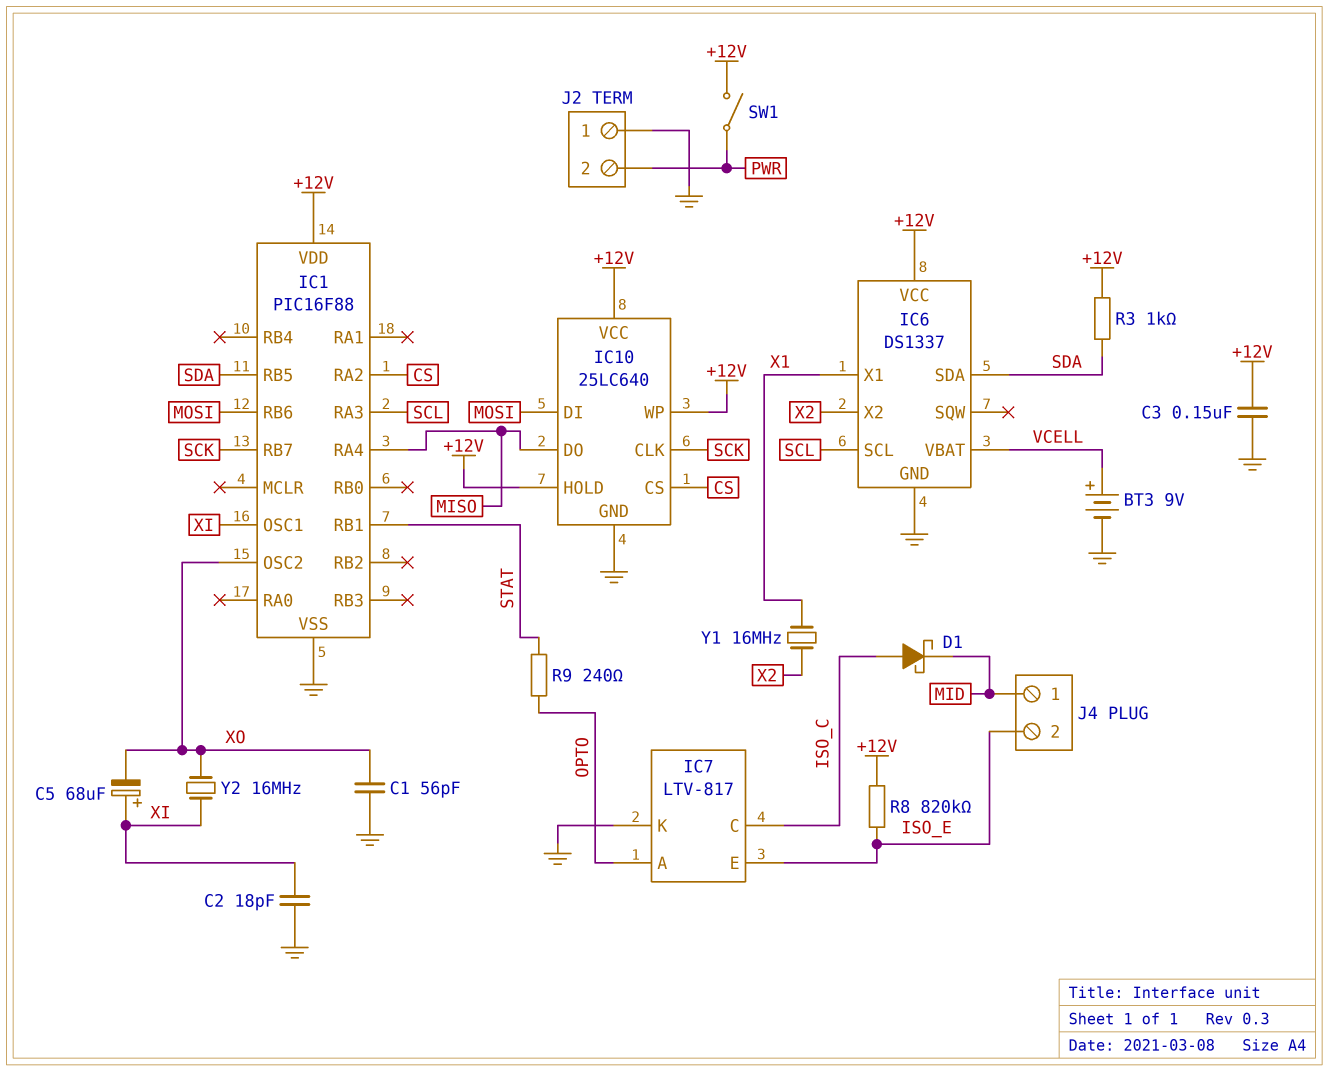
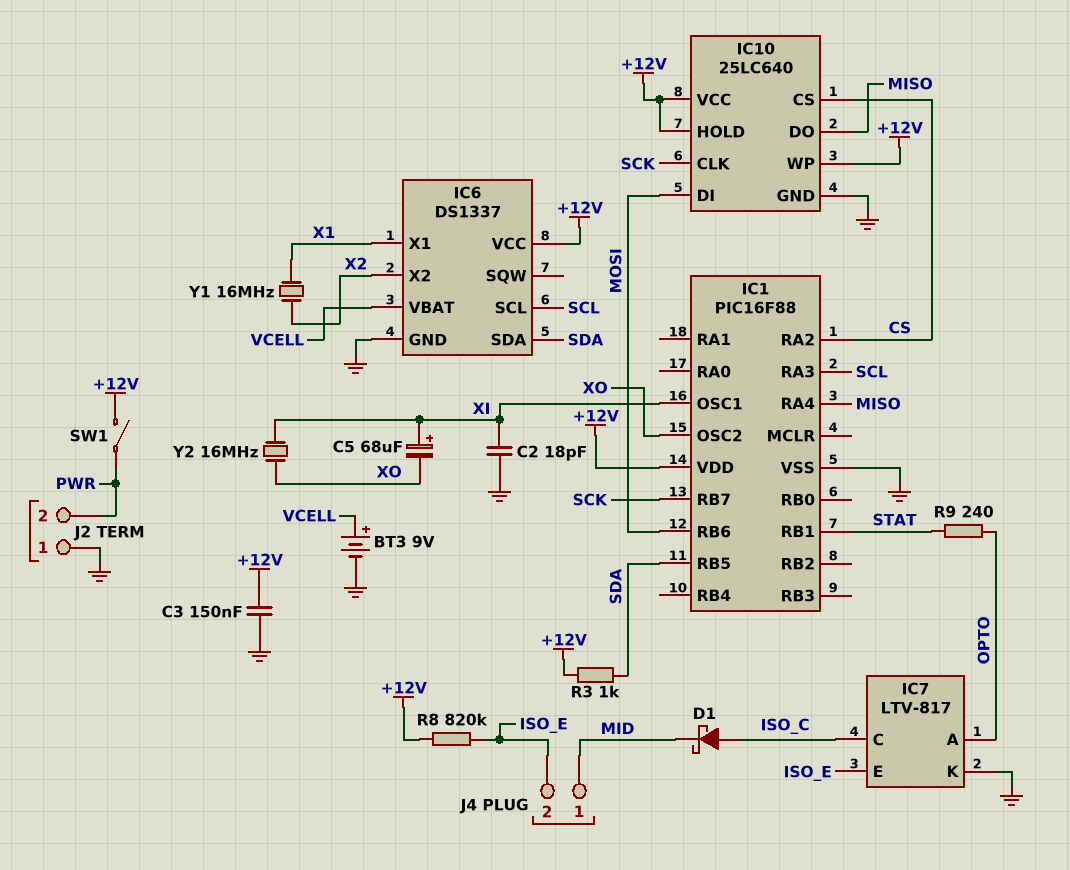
C1: 56pF (GND, XO) -> none

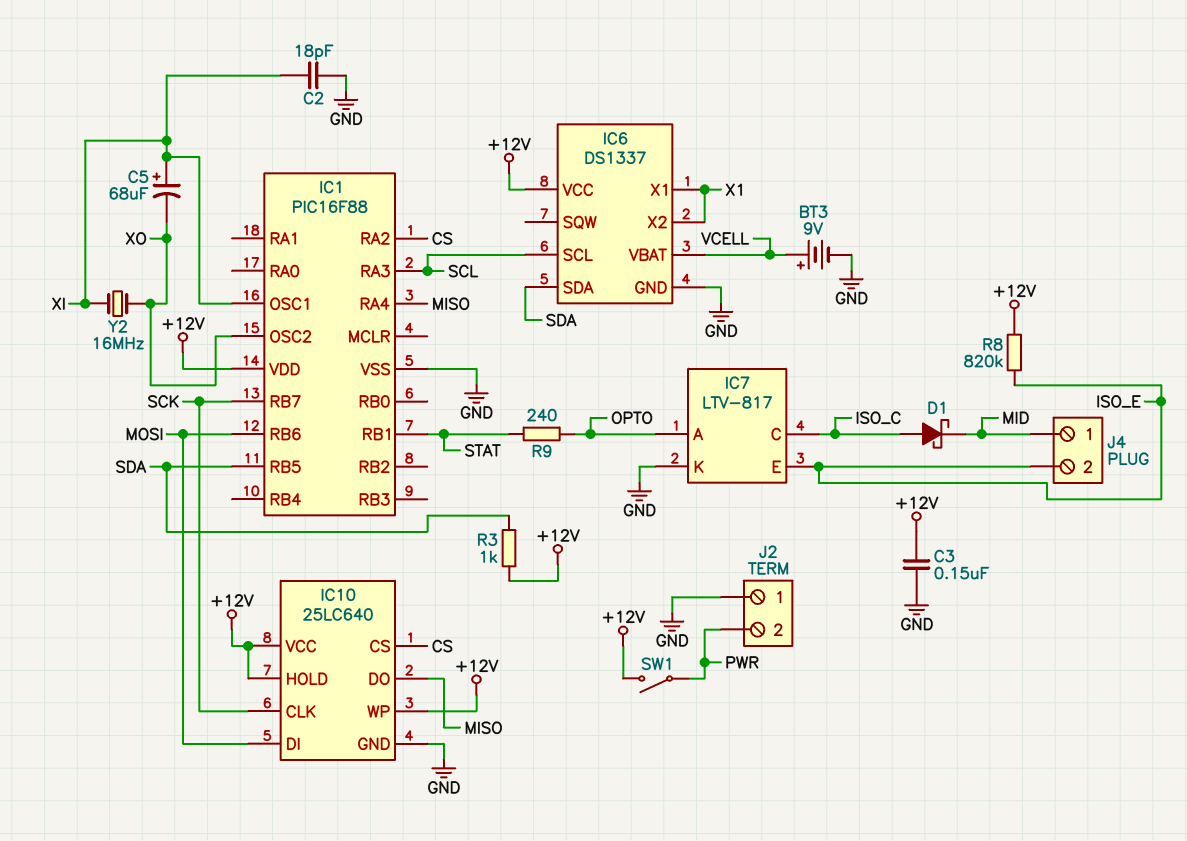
IC6 pin X2: X2 -> X1
Y1: 16MHz (X1, X2) -> none

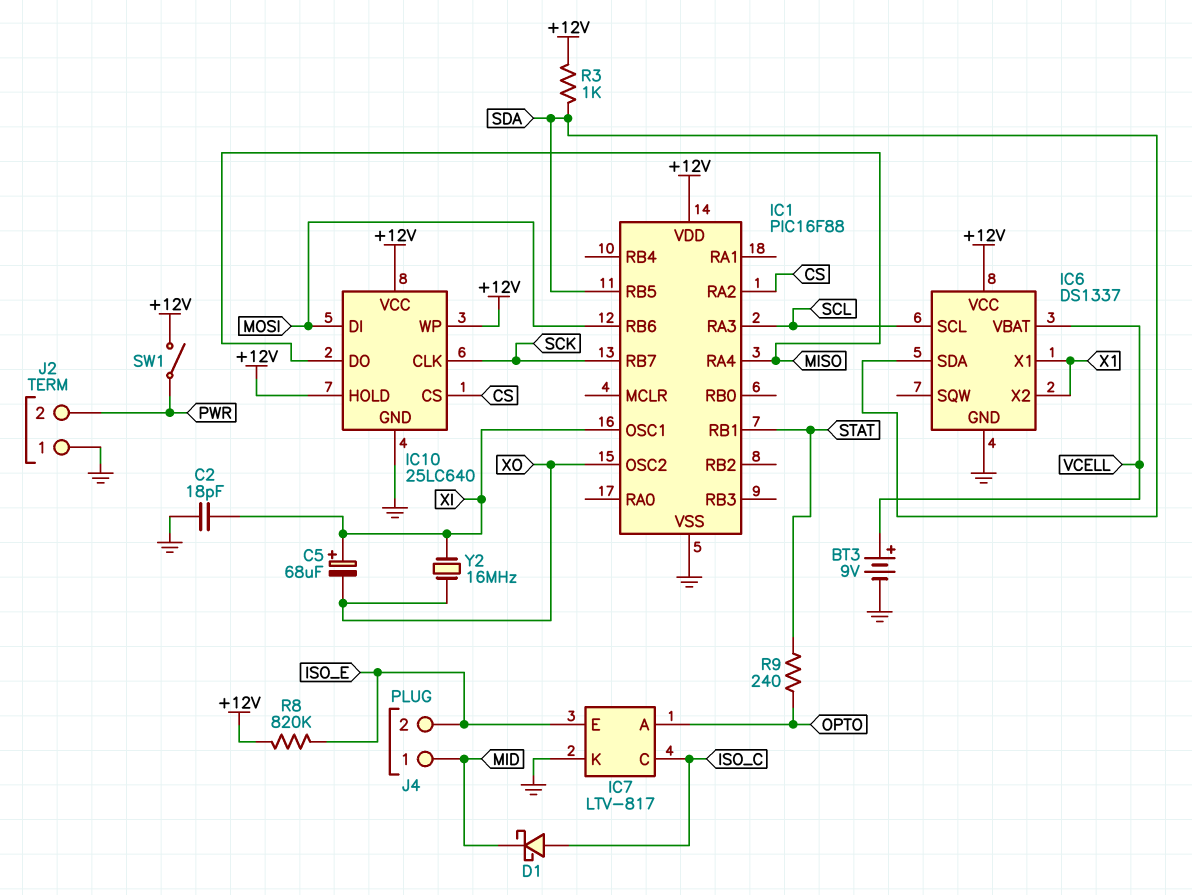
C3: 150nF (+12V, GND) -> none

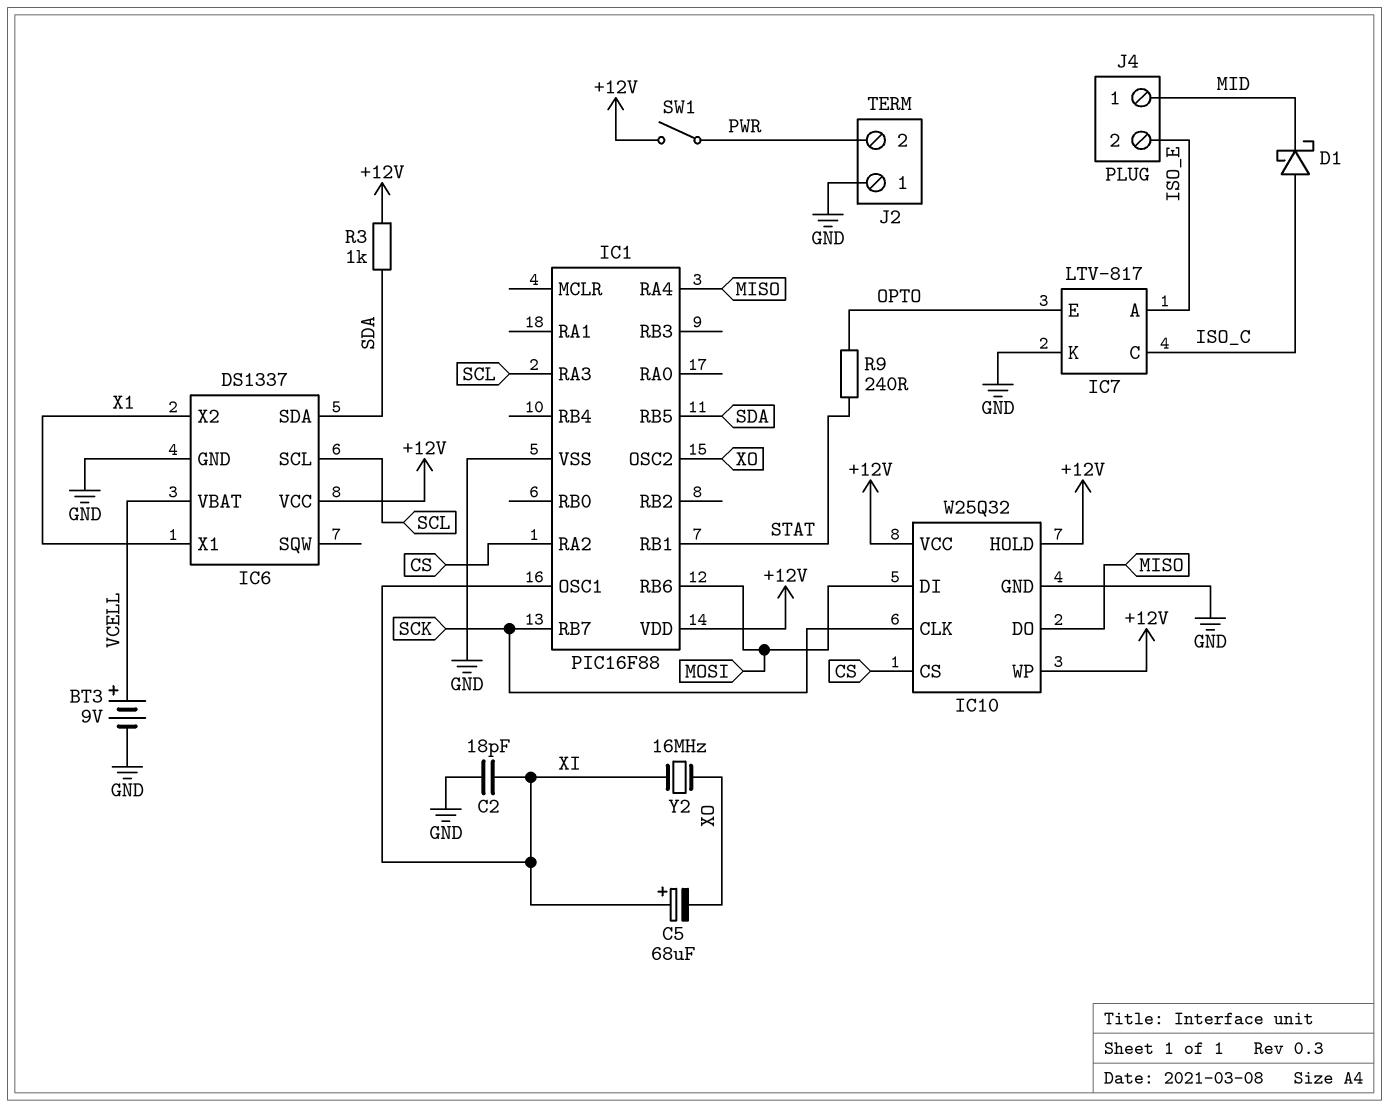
IC7 pin A: OPTO -> ISO_E
IC7 pin E: ISO_E -> OPTO
IC10: 25LC640 -> W25Q32
R8: 820k (+12V, ISO_E) -> none

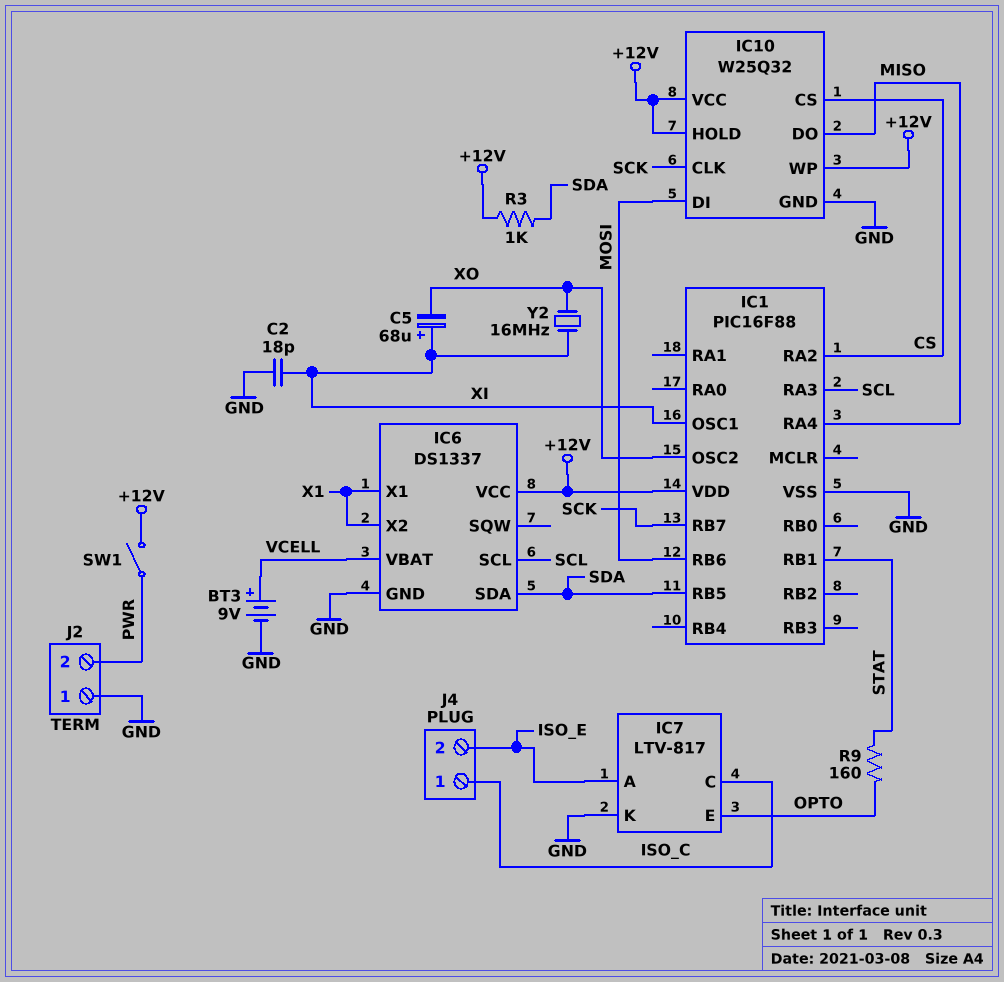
D1: schottky (A ISO_C, K MID) -> none
J4 pin 1: MID -> ISO_C
R9: 240 (OPTO, STAT) -> 160 (OPTO, STAT)

